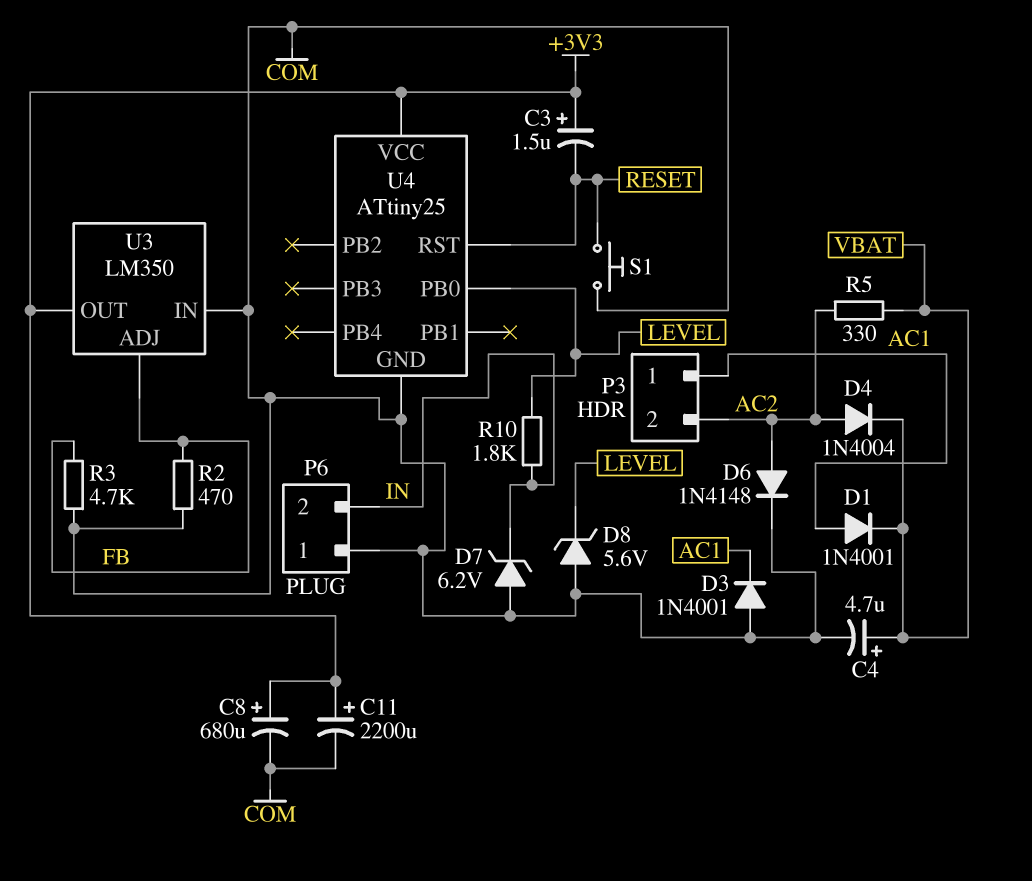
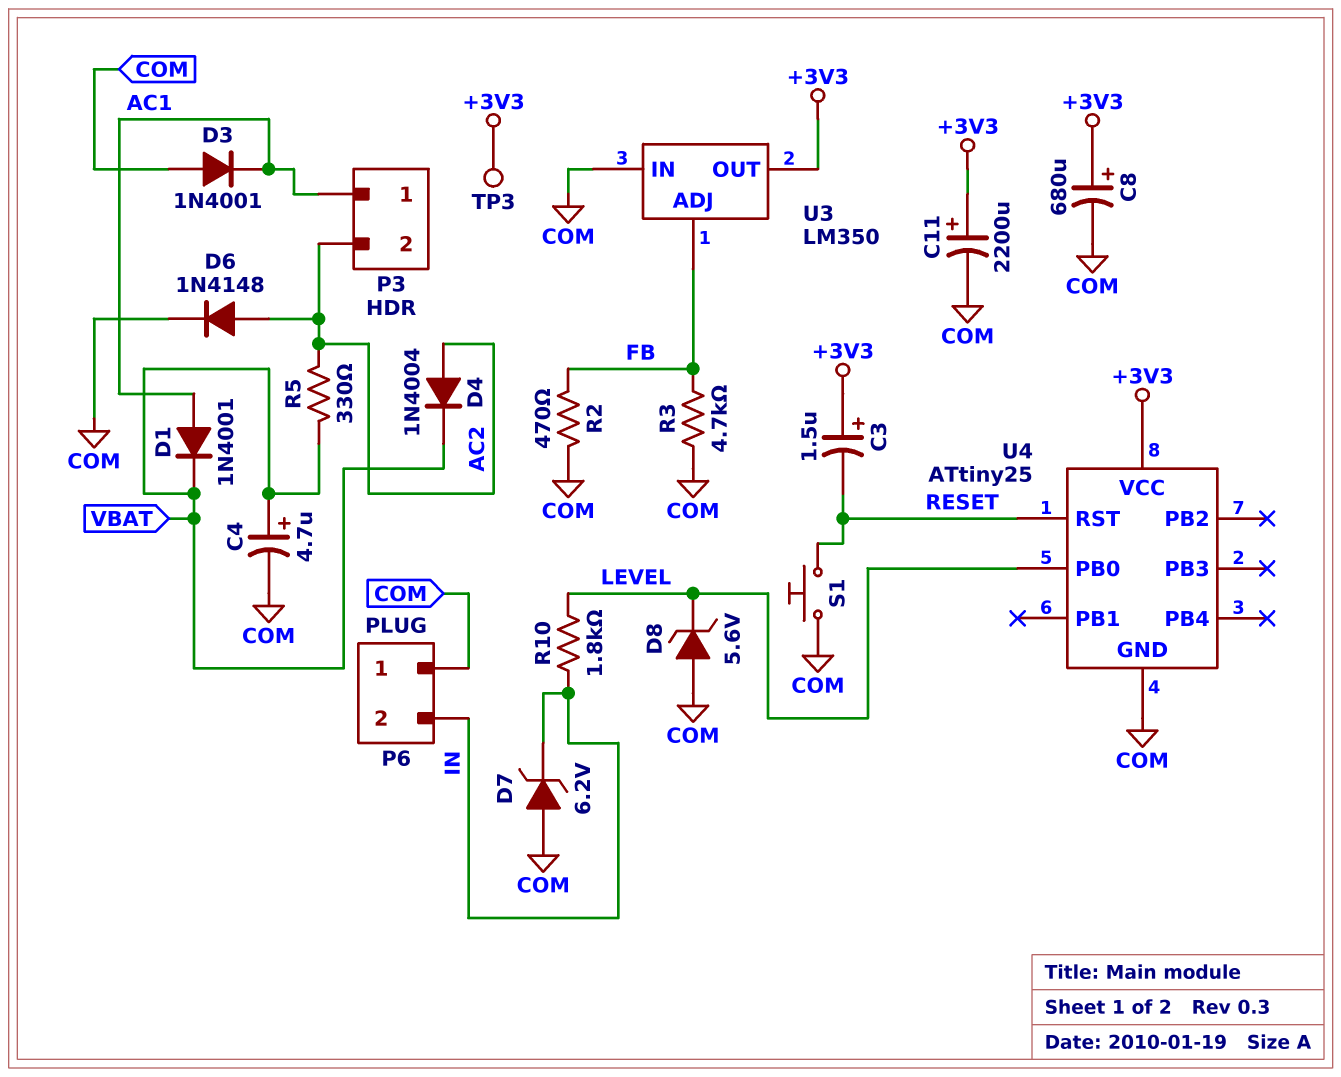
TP3: none -> test point (+3V3)

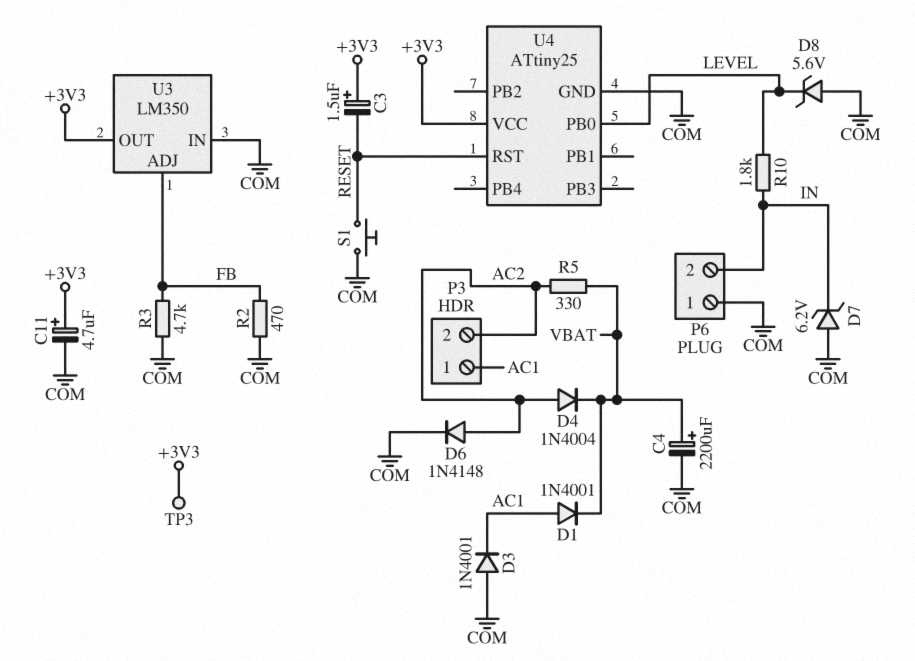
C4: 4.7uF (plus VBAT, minus COM) -> 2200uF (plus VBAT, minus COM)
C8: 680uF (plus +3V3, minus COM) -> none
C11: 2200uF (plus +3V3, minus COM) -> 4.7uF (plus +3V3, minus COM)

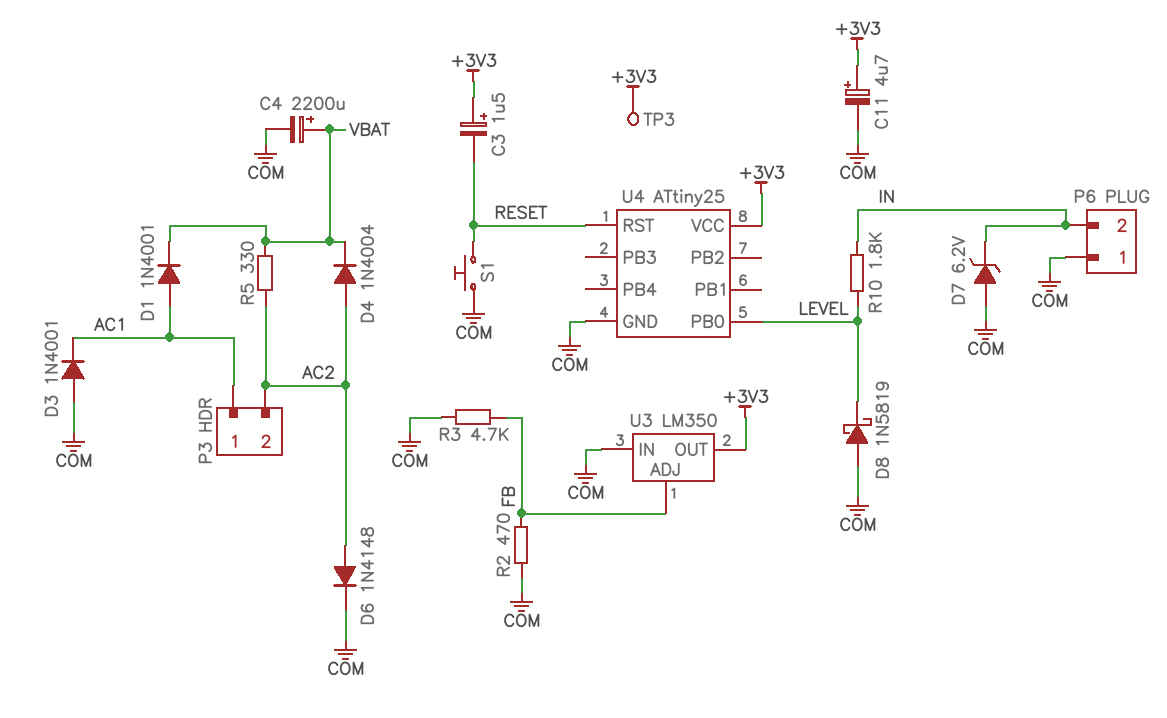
D8: zener 5.6V (A COM, K LEVEL) -> schottky 1N5819 (A COM, K LEVEL)

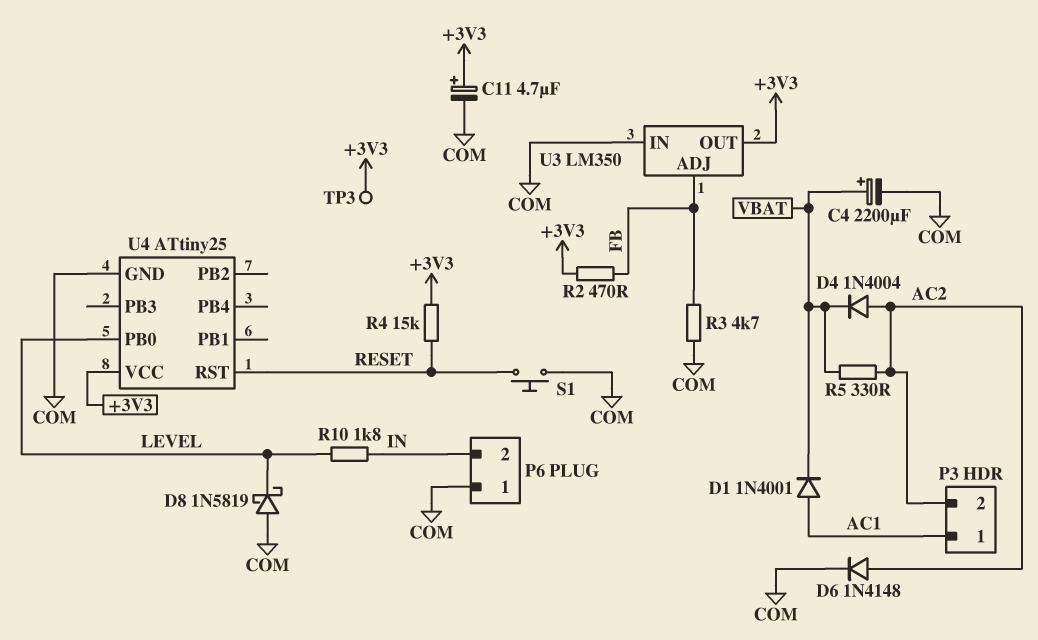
C3: 1.5uF (plus +3V3, minus RESET) -> none
D3: diode 1N4001 (A COM, K AC1) -> none
D7: zener 6.2V (A COM, K IN) -> none
R2: 470 (COM, FB) -> 470 (+3V3, FB)
R4: none -> 15k (+3V3, RESET)

